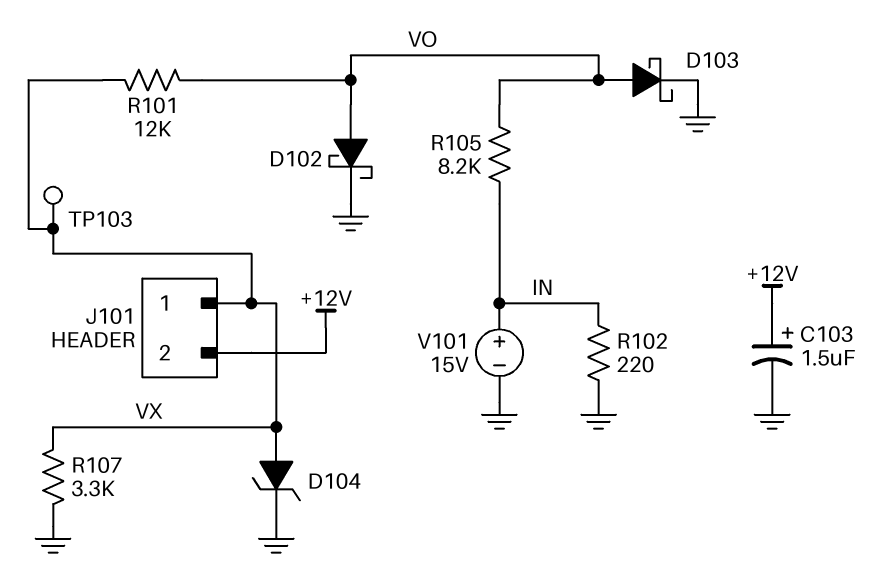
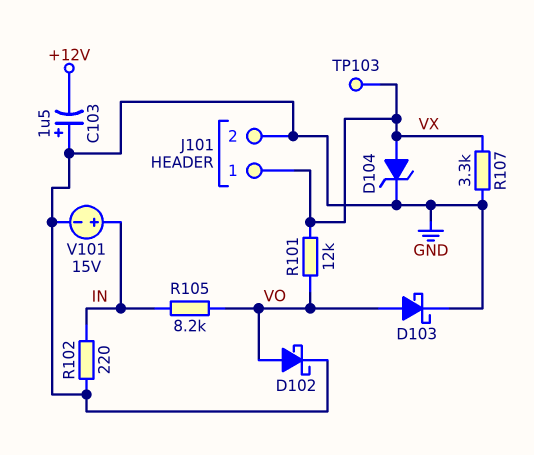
C103: 1.5uF (plus +12V, minus GND) -> 1.5uF (plus GND, minus +12V)
J101 pin 2: +12V -> GND

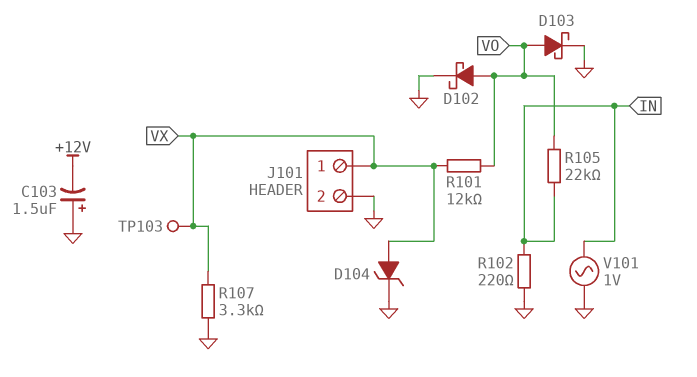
R105: 8.2k (IN, VO) -> 22k (IN, VO)
V101: 15V (plus IN, minus GND) -> AC 1V (GND, IN)

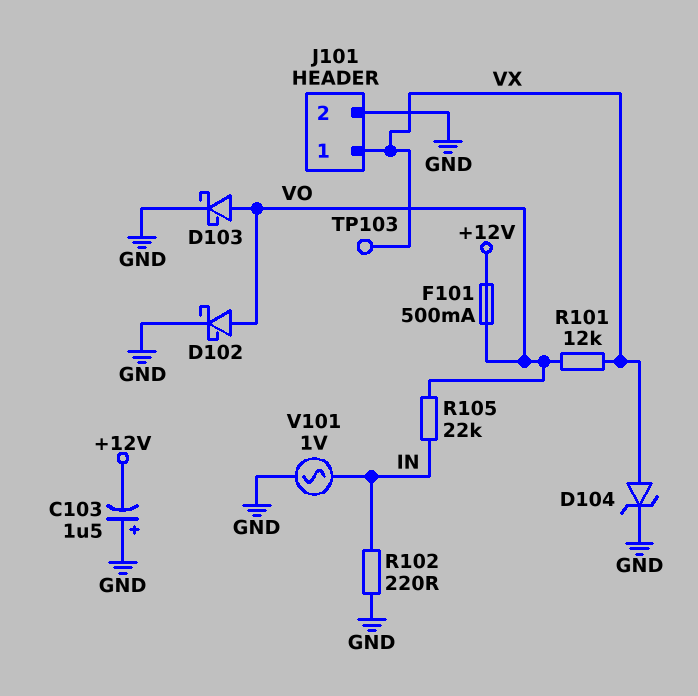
F101: none -> 500mA (+12V, VO)
R107: 3.3k (GND, VX) -> none

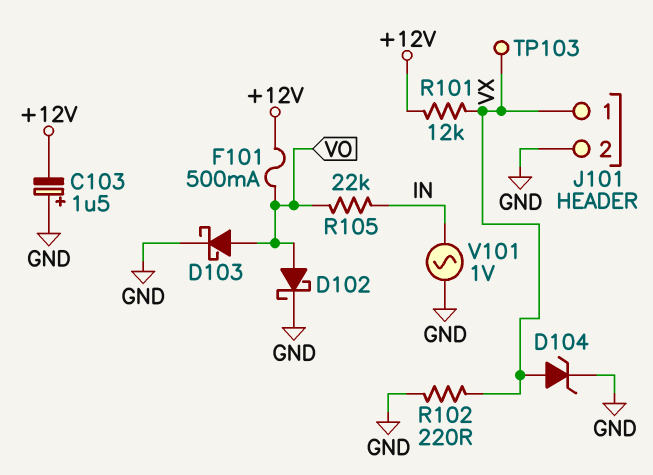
R101: 12k (VO, VX) -> 12k (+12V, VX)
R102: 220 (GND, IN) -> 220 (GND, VX)

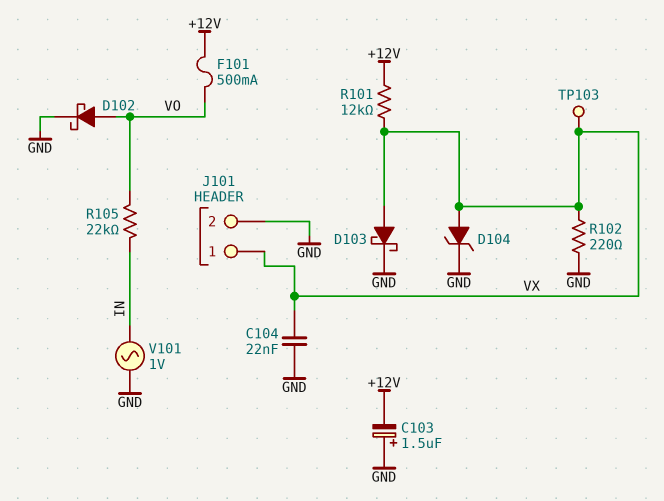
C104: none -> 22nF (GND, VX)
D103: schottky (A VO, K GND) -> schottky (A VX, K GND)

